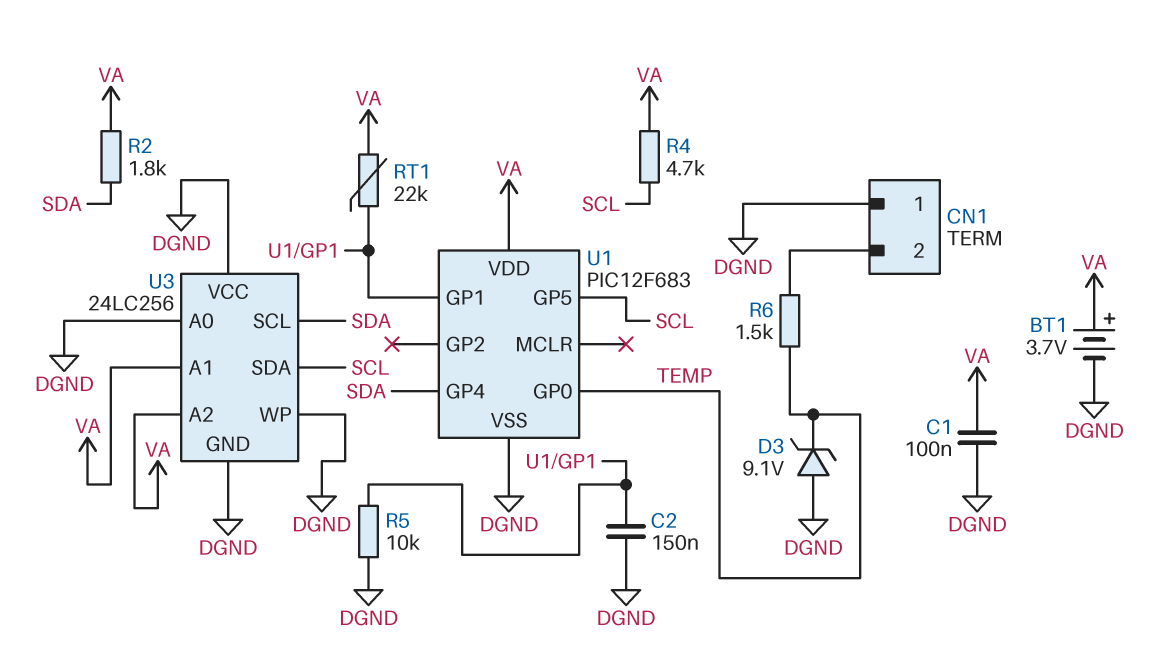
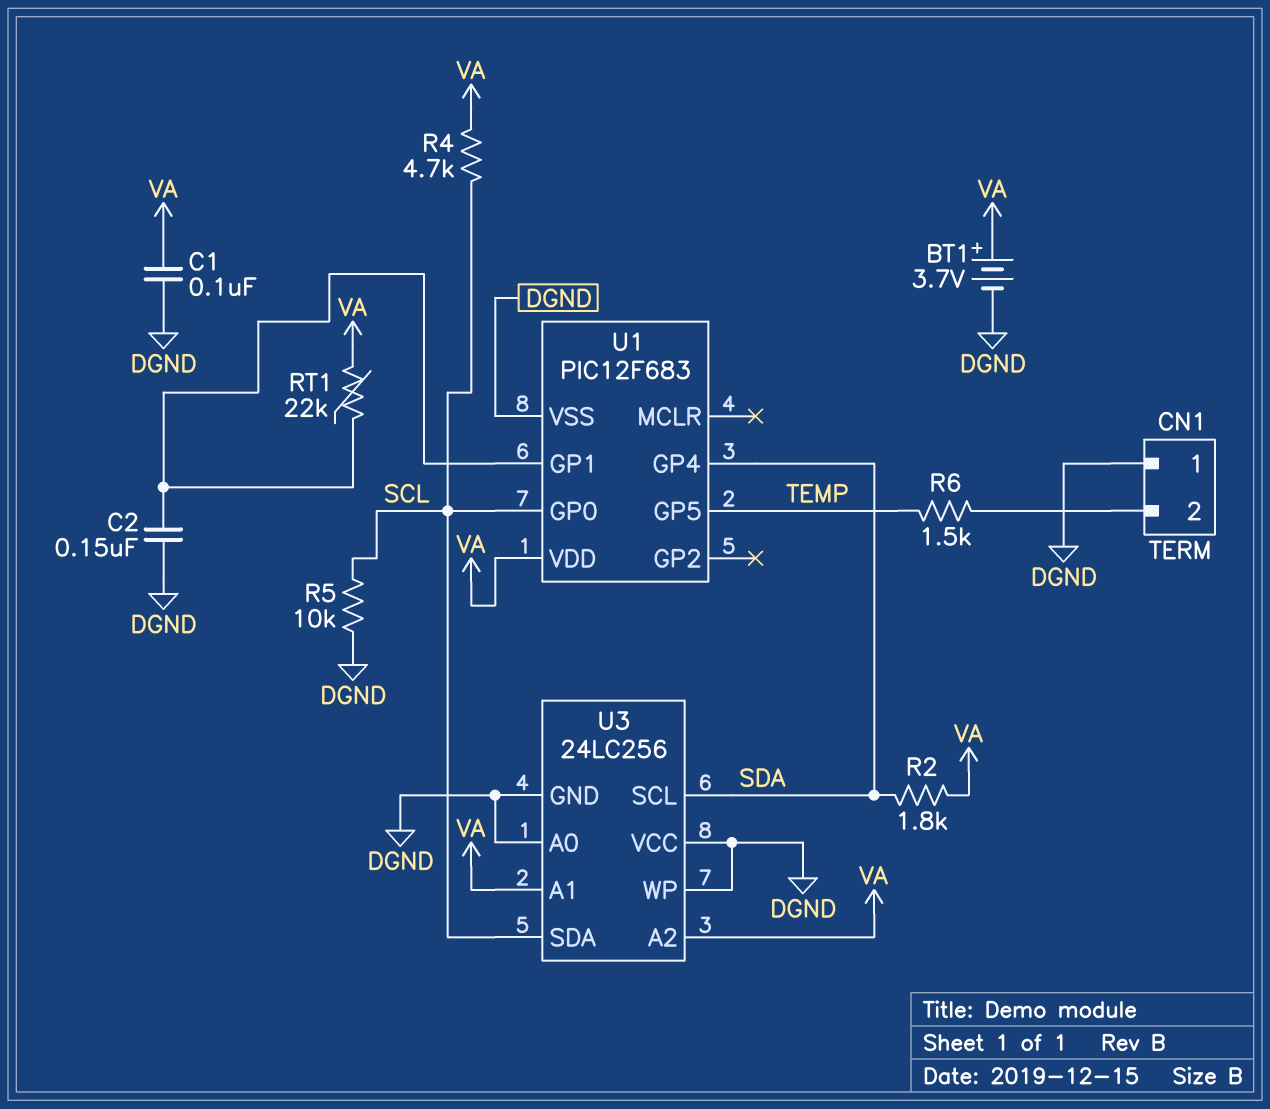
D3: zener 9.1V (A DGND, K TEMP) -> none
R5: 10k (DGND, U1/GP1) -> 10k (DGND, SCL)
U1 pin GP0: TEMP -> SCL
U1 pin GP5: SCL -> TEMP

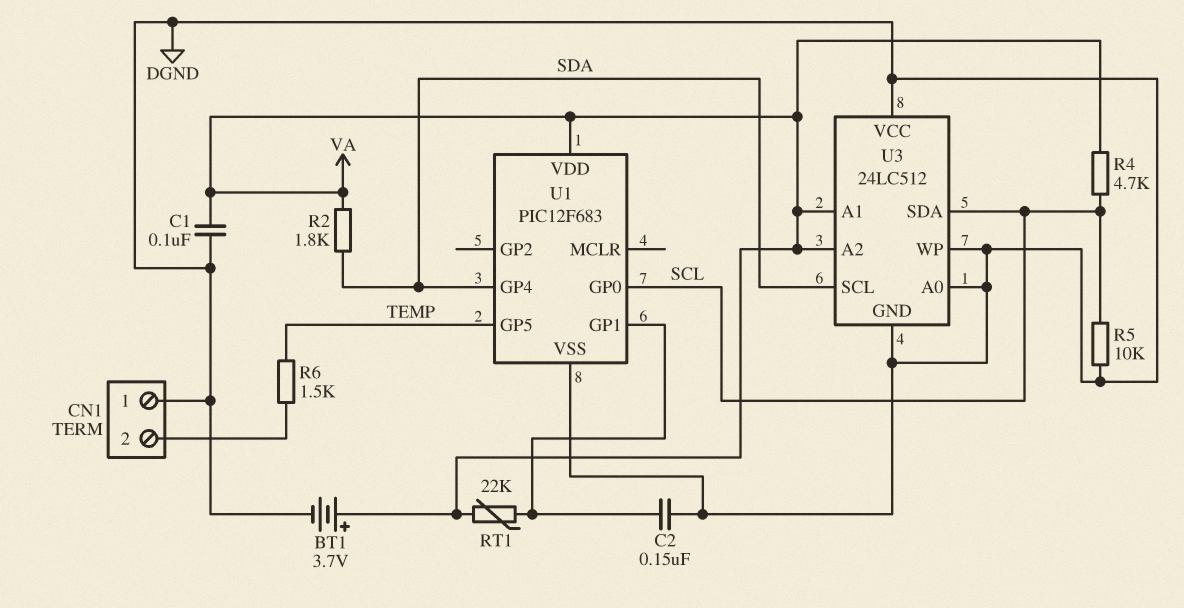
U3: 24LC256 -> 24LC512

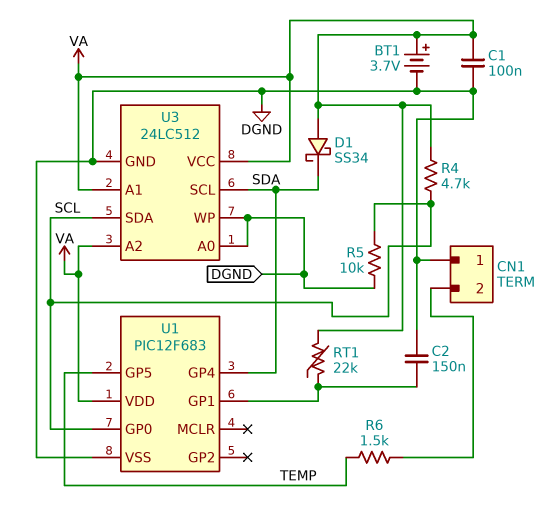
D1: none -> schottky SS34 (A VA, K SDA)
R2: 1.8k (SDA, VA) -> none
U3 pin VCC: DGND -> VA

